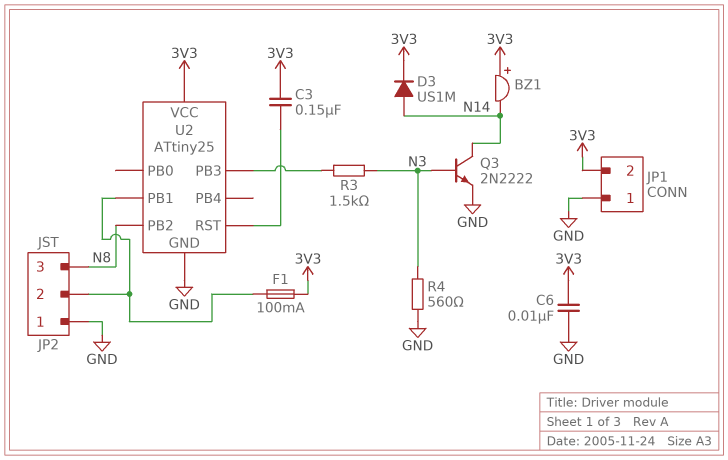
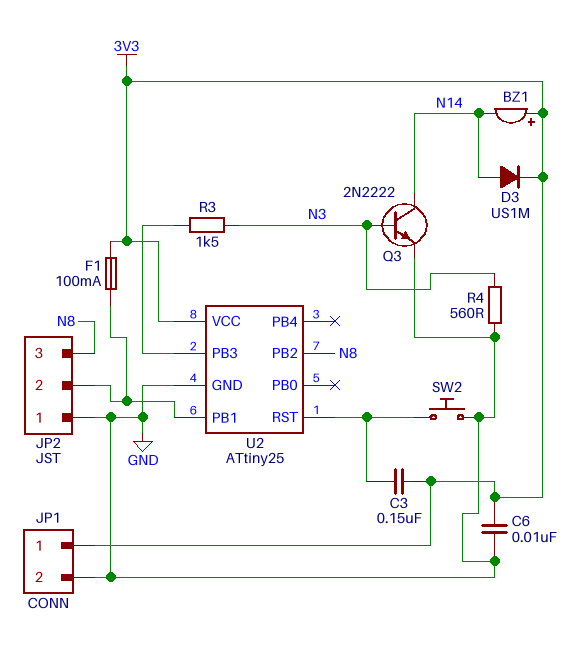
JP1 pin 1: GND -> 3V3
JP1 pin 2: 3V3 -> GND
SW2: none -> button (GND, U2/RST)

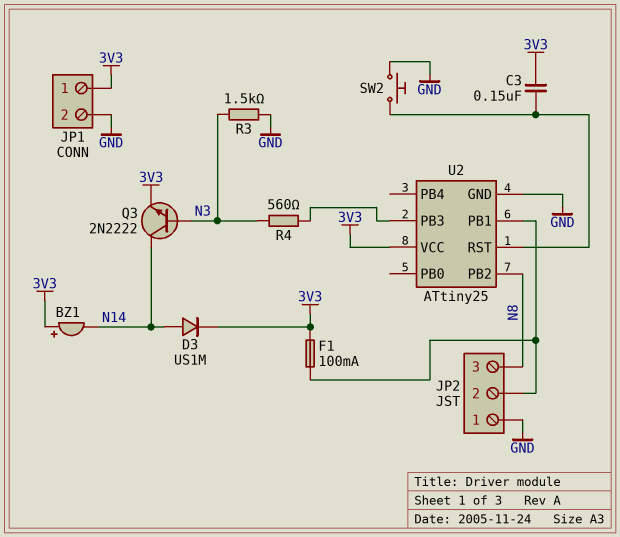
C6: 10nF (3V3, GND) -> none
Q3: NPN 2N2222 (B N3, C N14, E GND) -> NPN 2N2222 (B N3, C N14, E 3V3)
R3: 1.5k (N3, U2/PB3) -> 1.5k (GND, N3)
R4: 560 (GND, N3) -> 560 (N3, U2/PB3)

